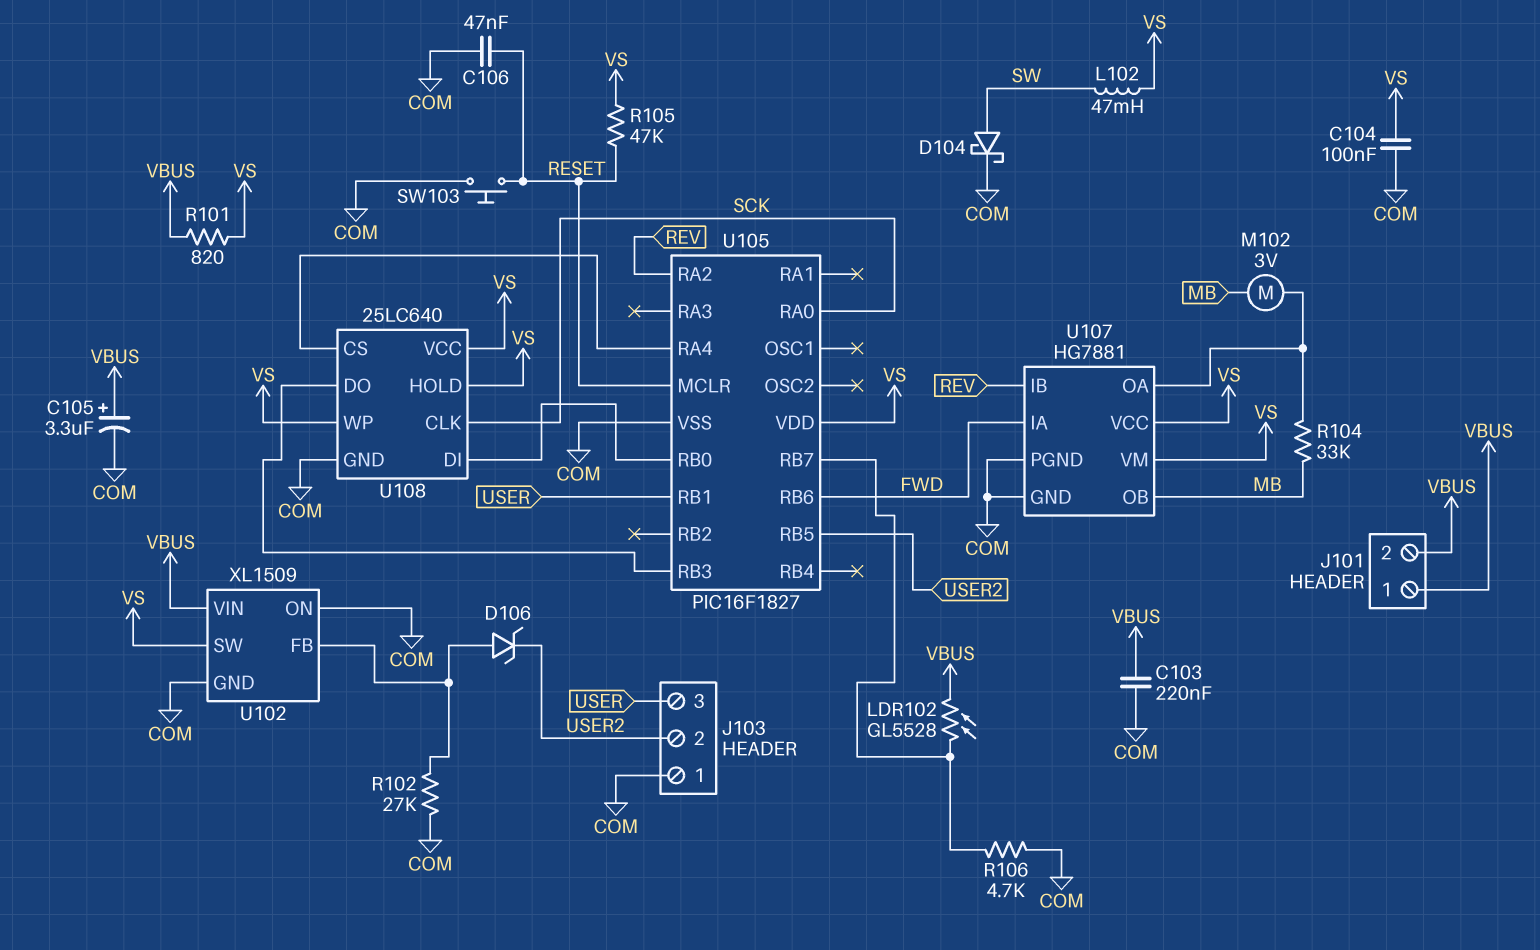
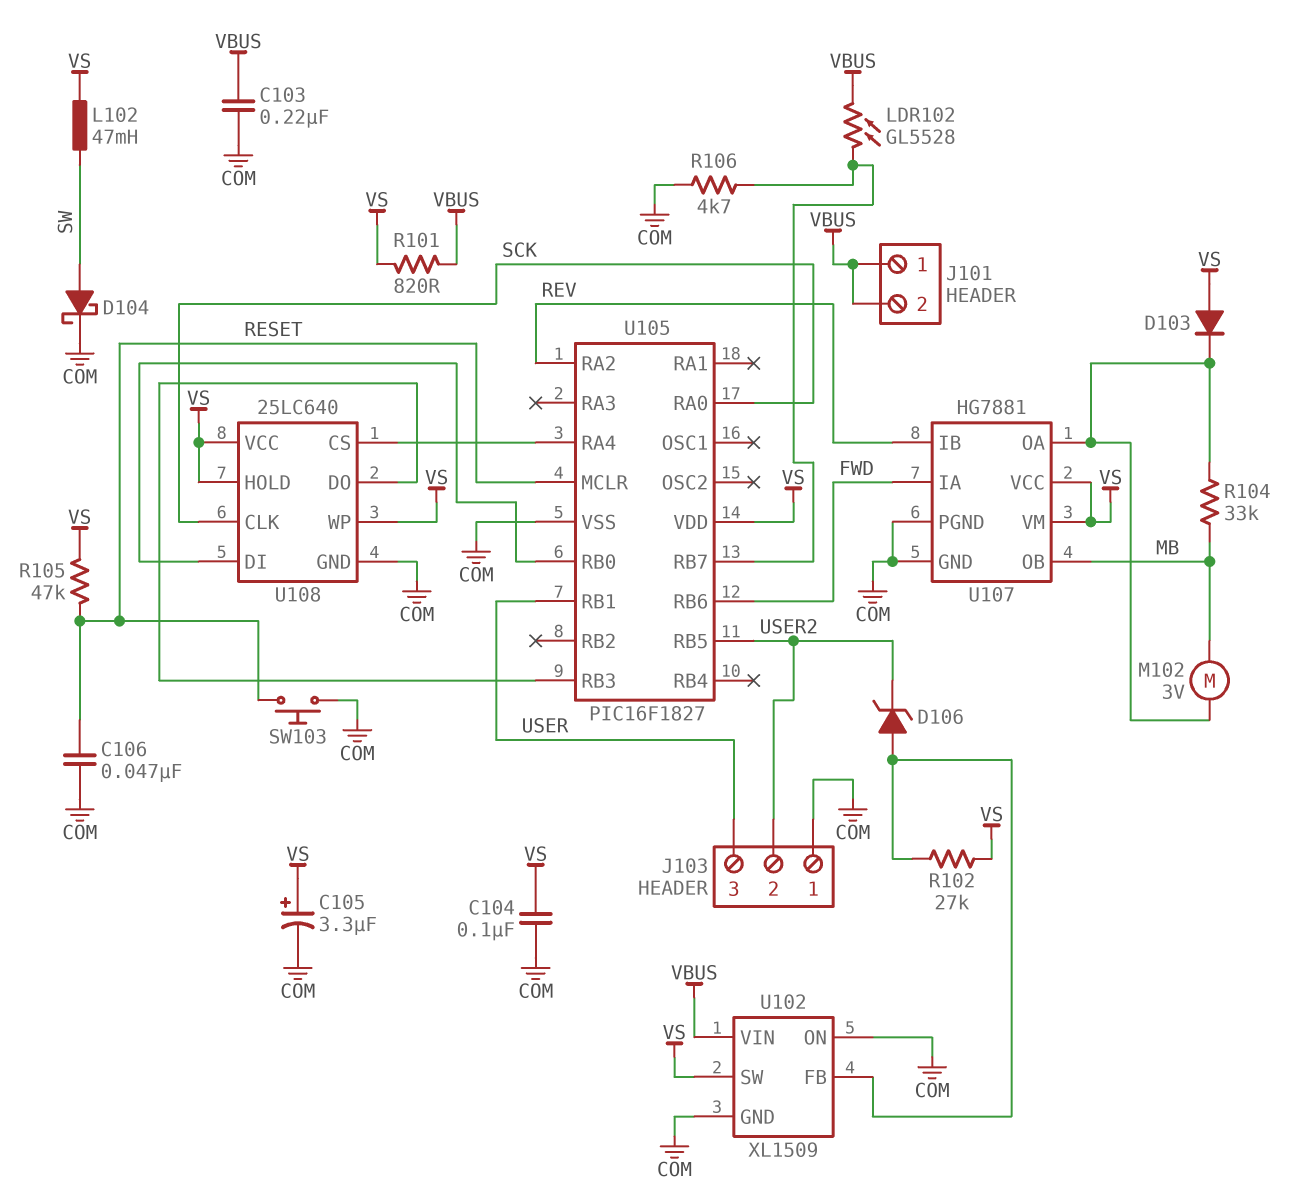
C105: 3.3uF (plus VBUS, minus COM) -> 3.3uF (plus VS, minus COM)
D103: none -> diode (A VS, K U107/OA)
R102: 27k (COM, U102/FB) -> 27k (U102/FB, VS)

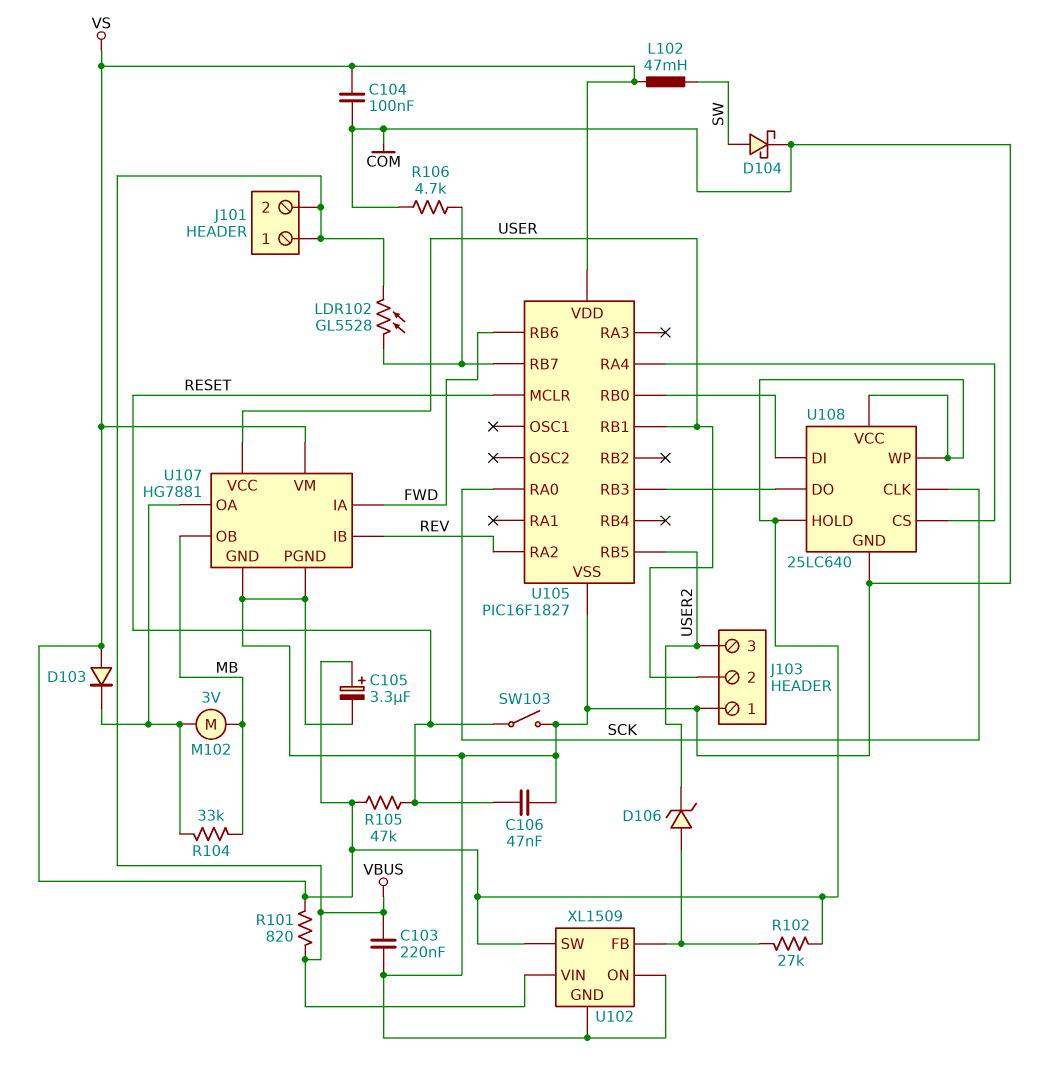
J103 pin 2: USER2 -> USER
J103 pin 3: USER -> USER2
SW103: button (COM, RESET) -> switch (COM, RESET)
U107 pin VCC: VS -> USER

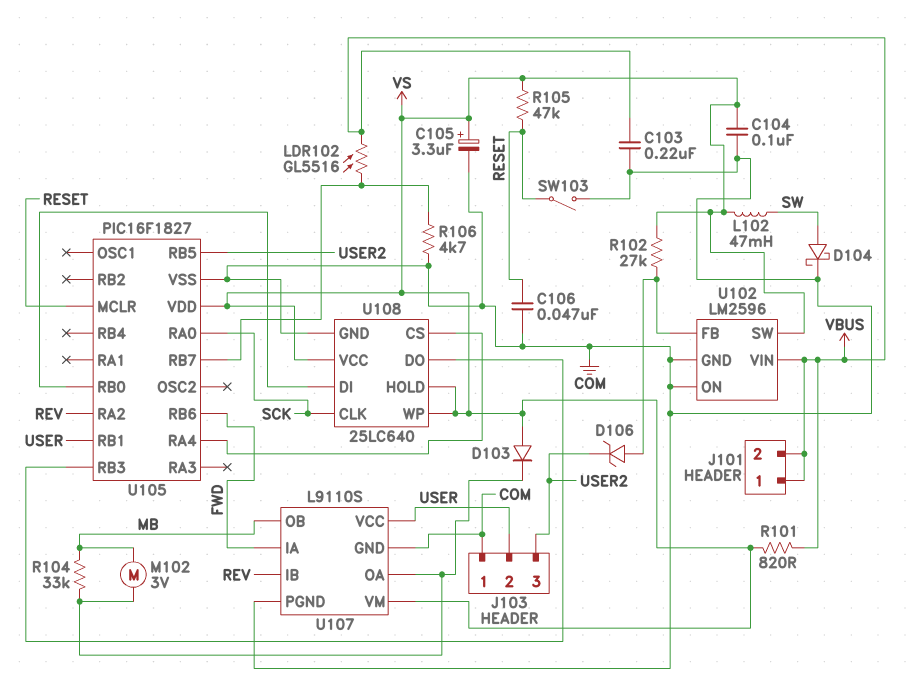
LDR102: GL5528 (U105/RB7, VBUS) -> GL5516 (U105/RB7, VBUS)
U102: XL1509 -> LM2596
U107: HG7881 -> L9110S

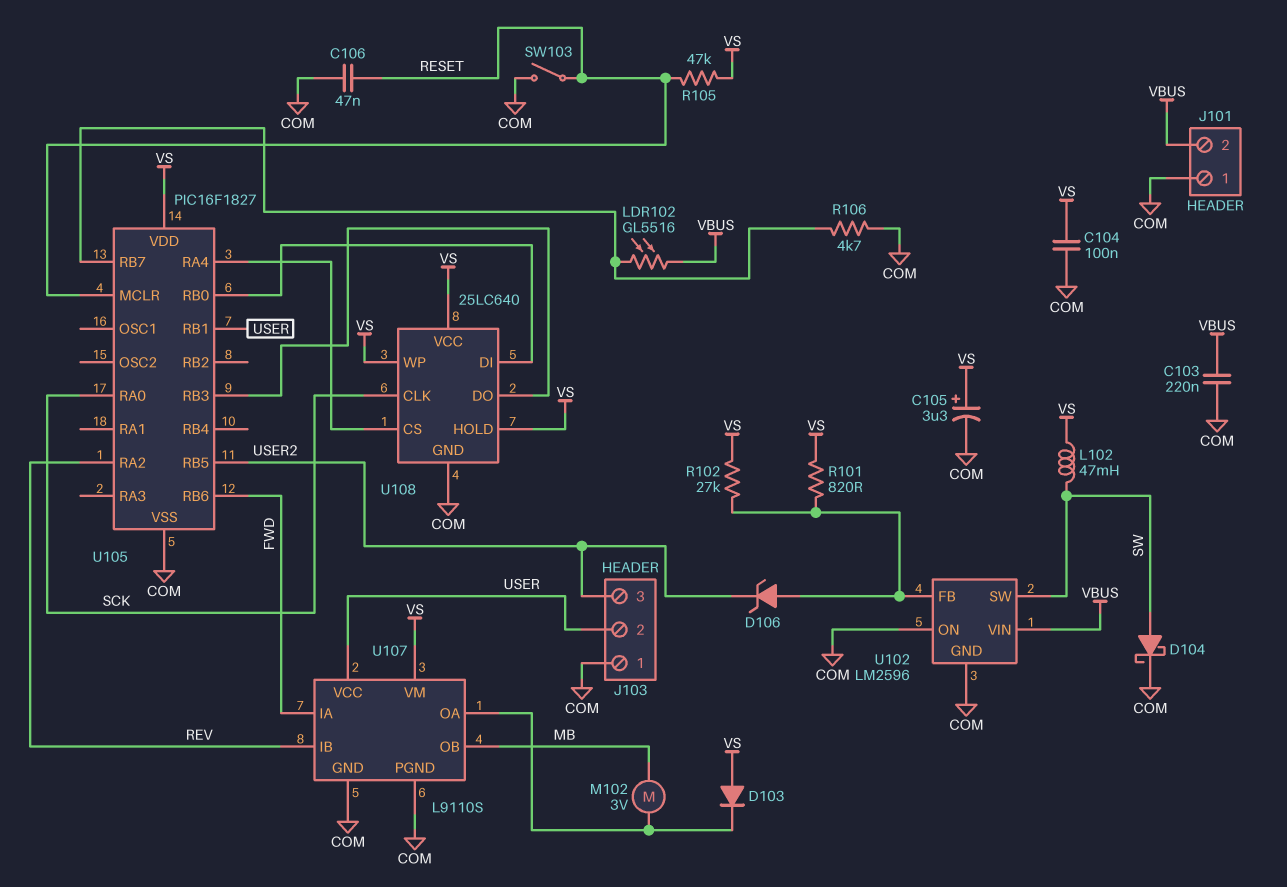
J101 pin 1: VBUS -> COM
R101: 820 (VBUS, VS) -> 820 (U102/FB, VS)
R104: 33k (MB, U107/OA) -> none
U102 pin SW: VS -> SW

